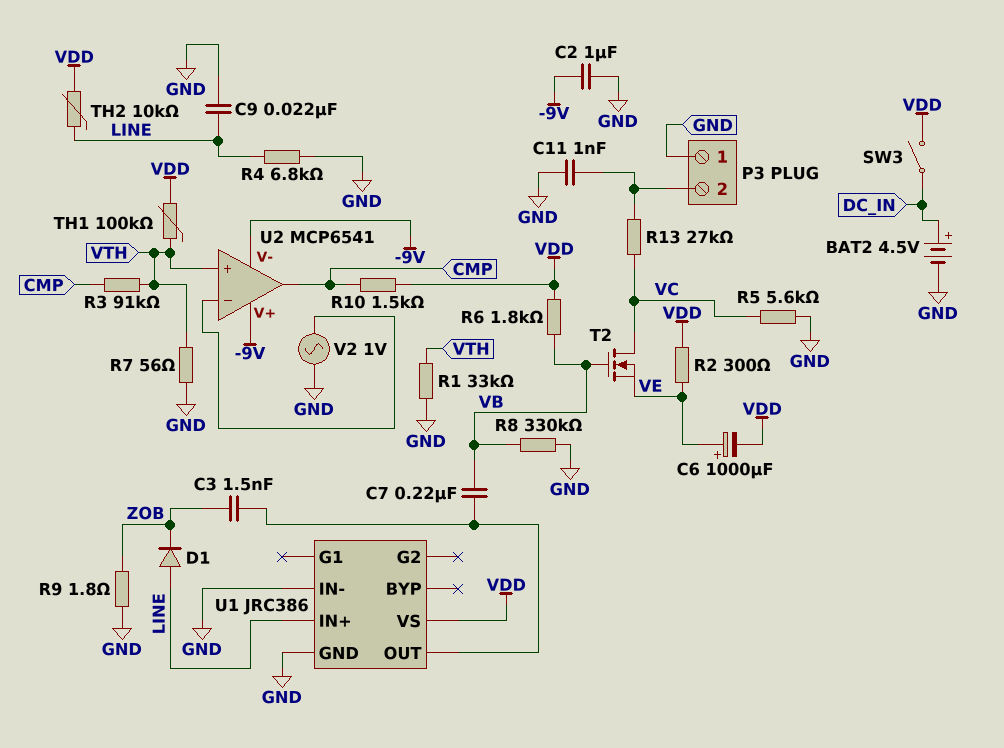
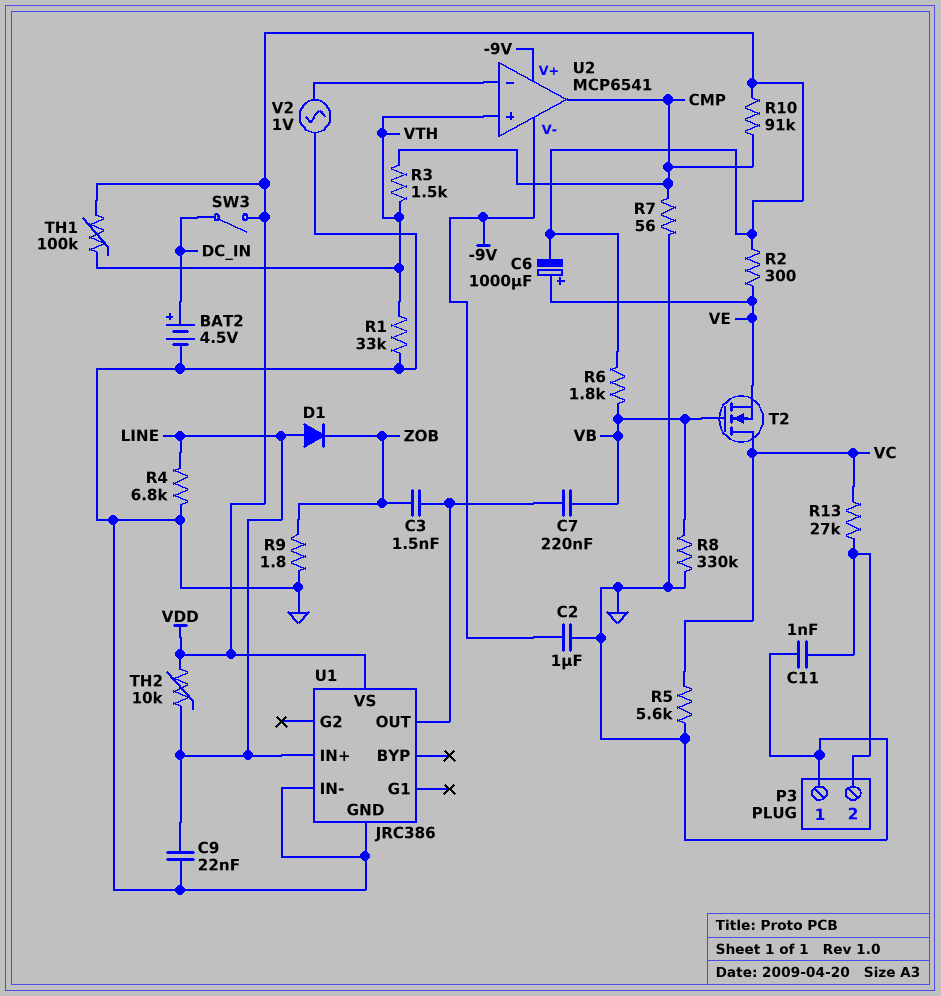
R3: 91k (CMP, VTH) -> 1.5k (CMP, VTH)
R7: 56 (GND, VTH) -> 56 (CMP, GND)
R10: 1.5k (CMP, VDD) -> 91k (CMP, VDD)

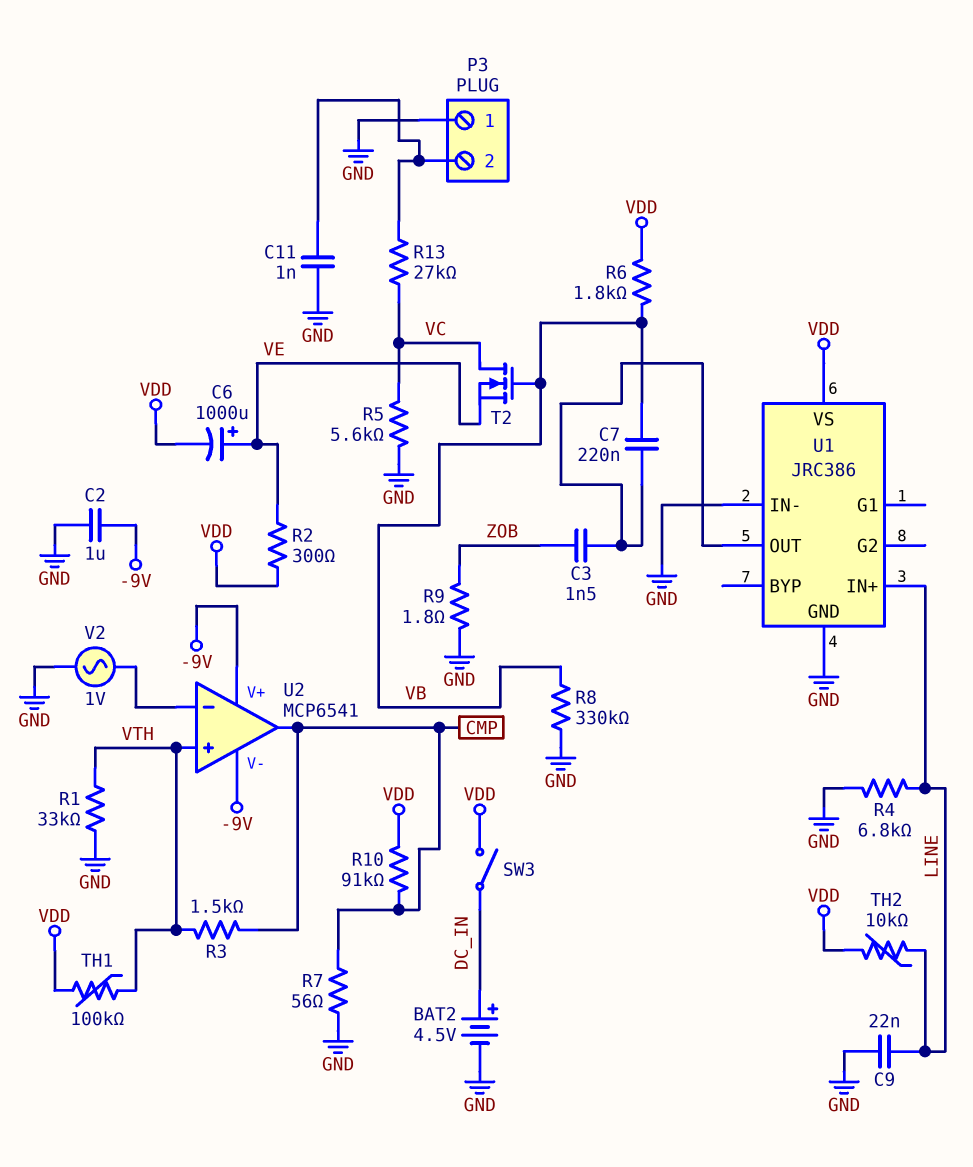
D1: diode (A LINE, K ZOB) -> none

